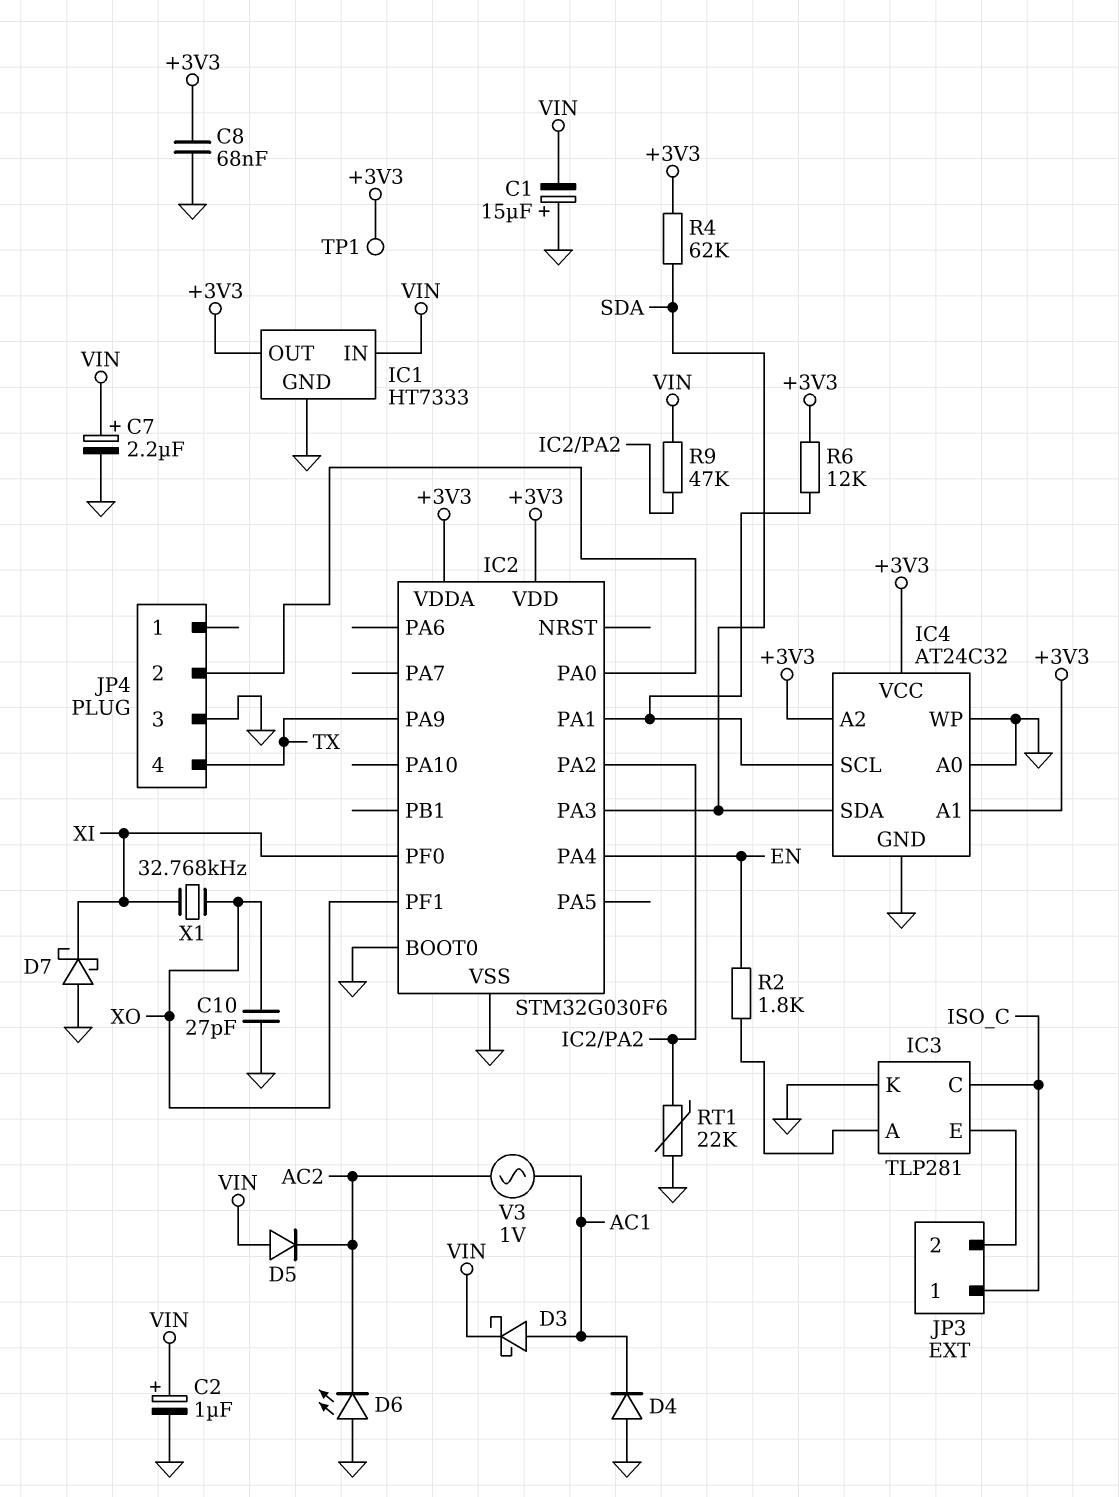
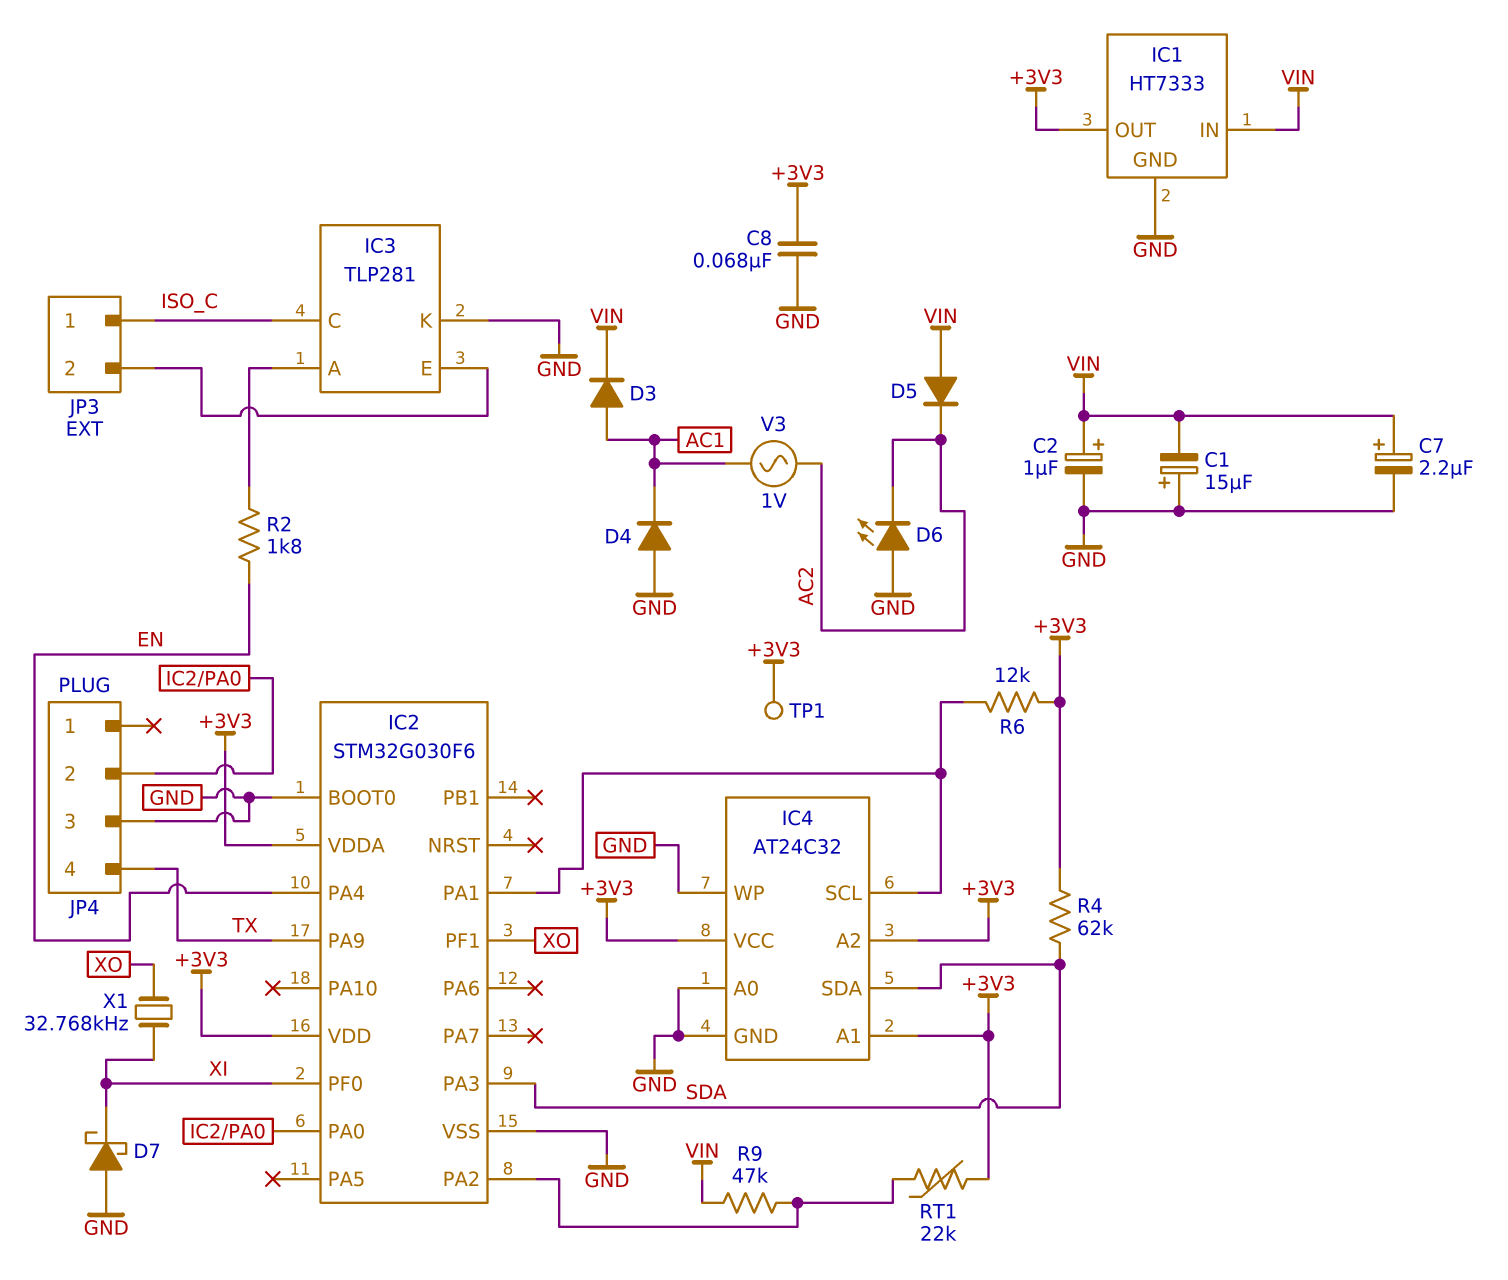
C10: 27pF (GND, XO) -> none
D3: schottky (A AC1, K VIN) -> diode (A AC1, K VIN)
RT1: 22k (GND, IC2/PA2) -> 22k (+3V3, IC2/PA2)

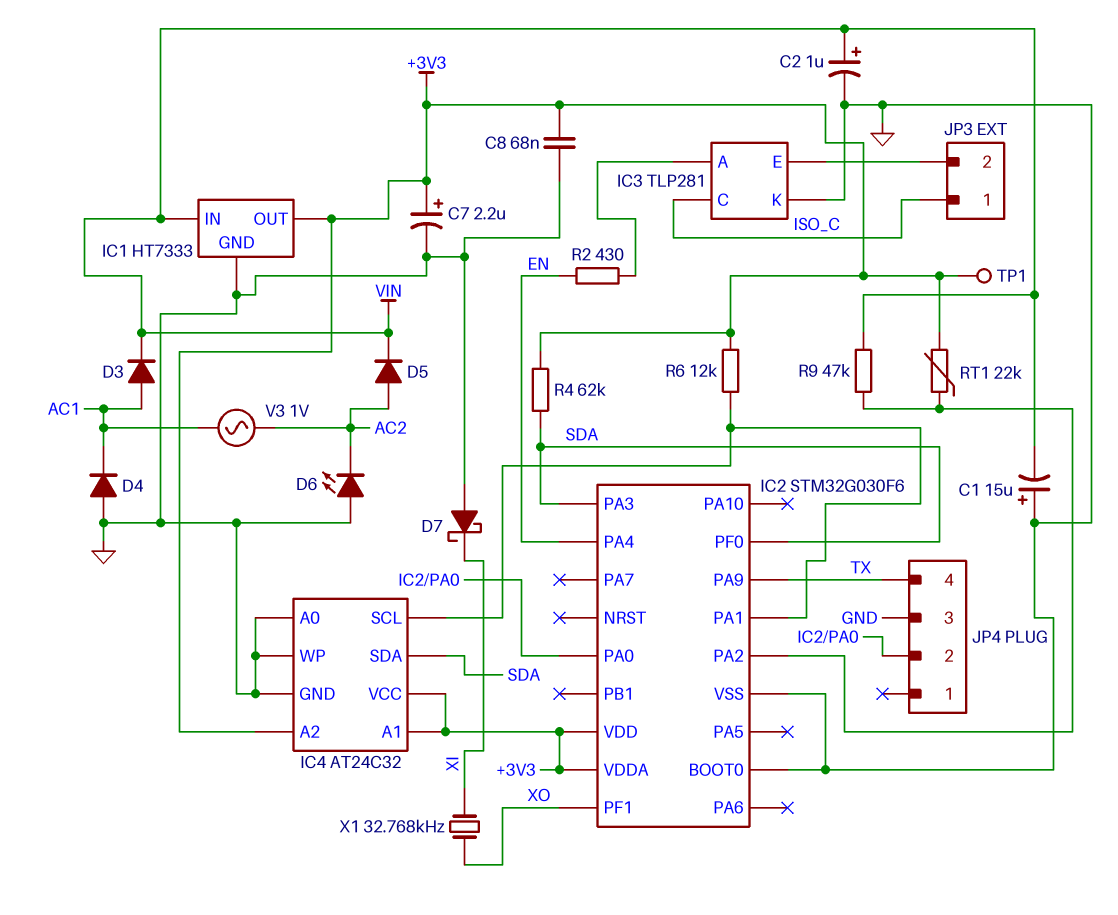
C7: 2.2uF (plus VIN, minus GND) -> 2.2uF (plus +3V3, minus GND)
D5: diode (A VIN, K AC2) -> diode (A AC2, K VIN)
IC2 pin PF0: XI -> SDA
R2: 1.8k (EN, IC3/A) -> 430 (EN, IC3/A)

